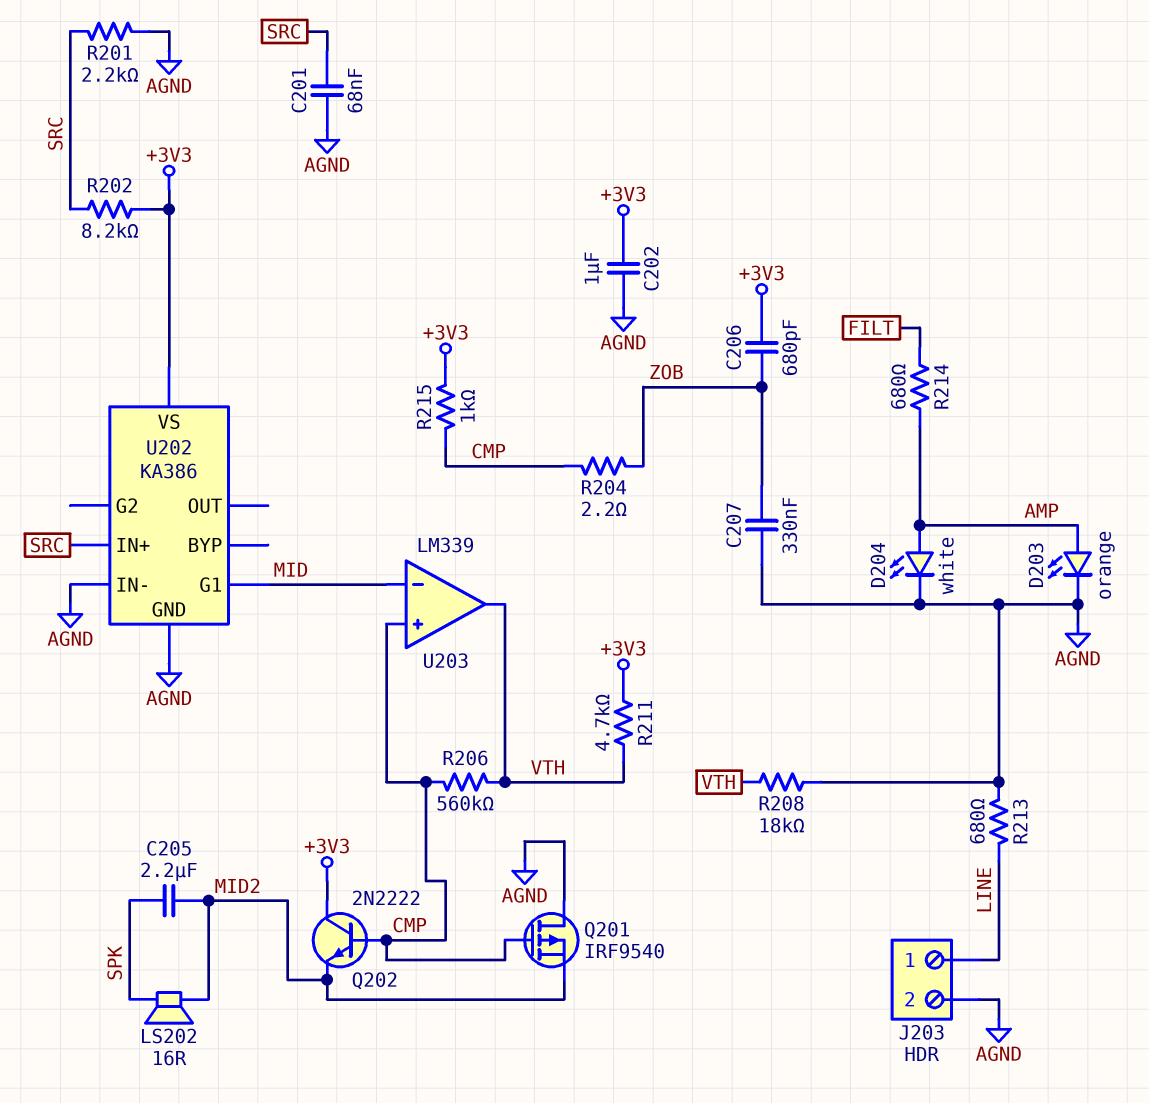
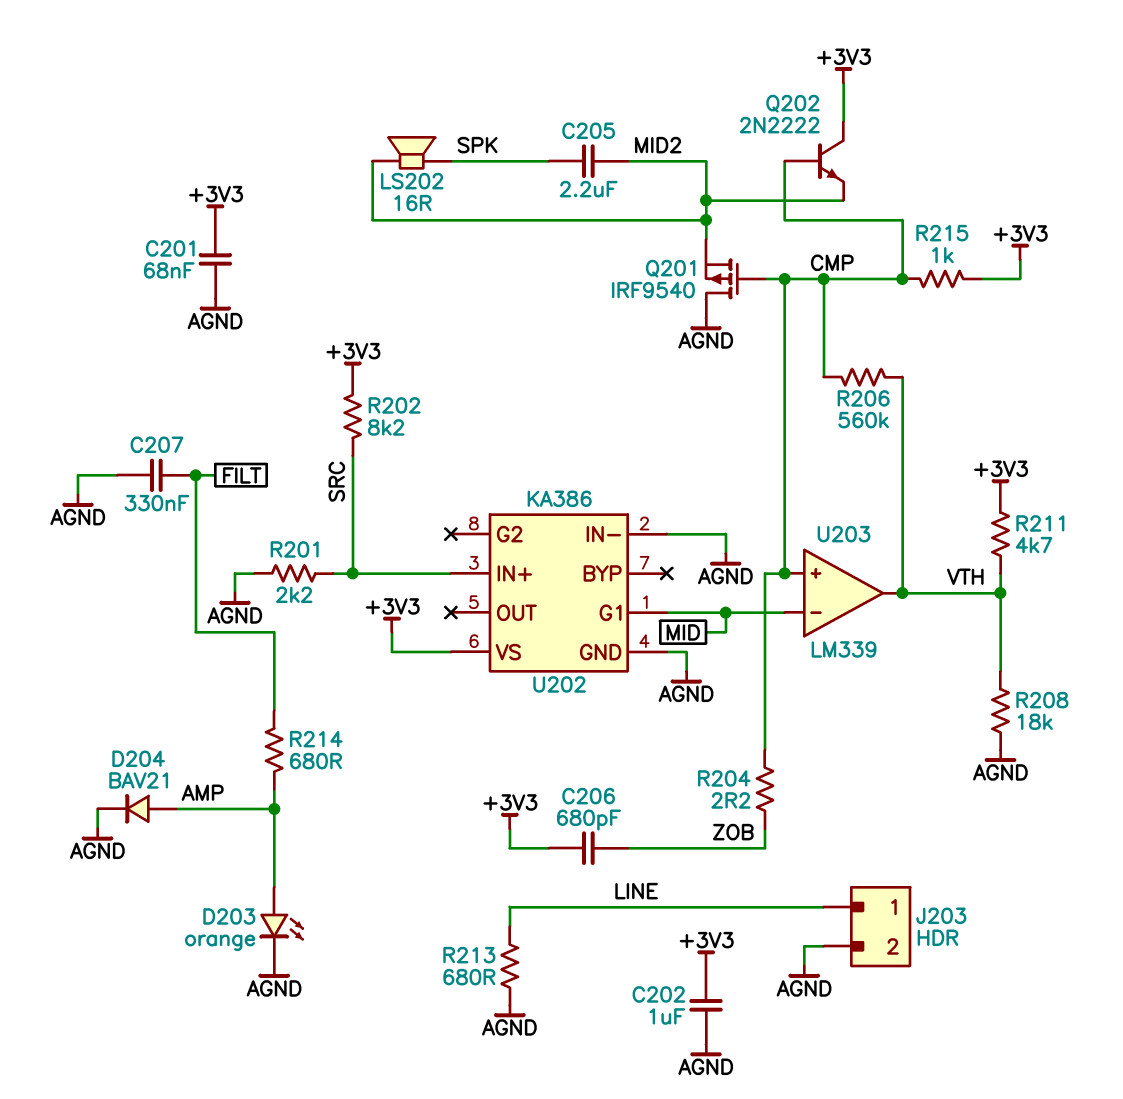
C201: 68nF (AGND, SRC) -> 68nF (+3V3, AGND)
C207: 330nF (AGND, ZOB) -> 330nF (AGND, FILT)
D204: LED white (A AMP, K AGND) -> diode BAV21 (A AMP, K AGND)

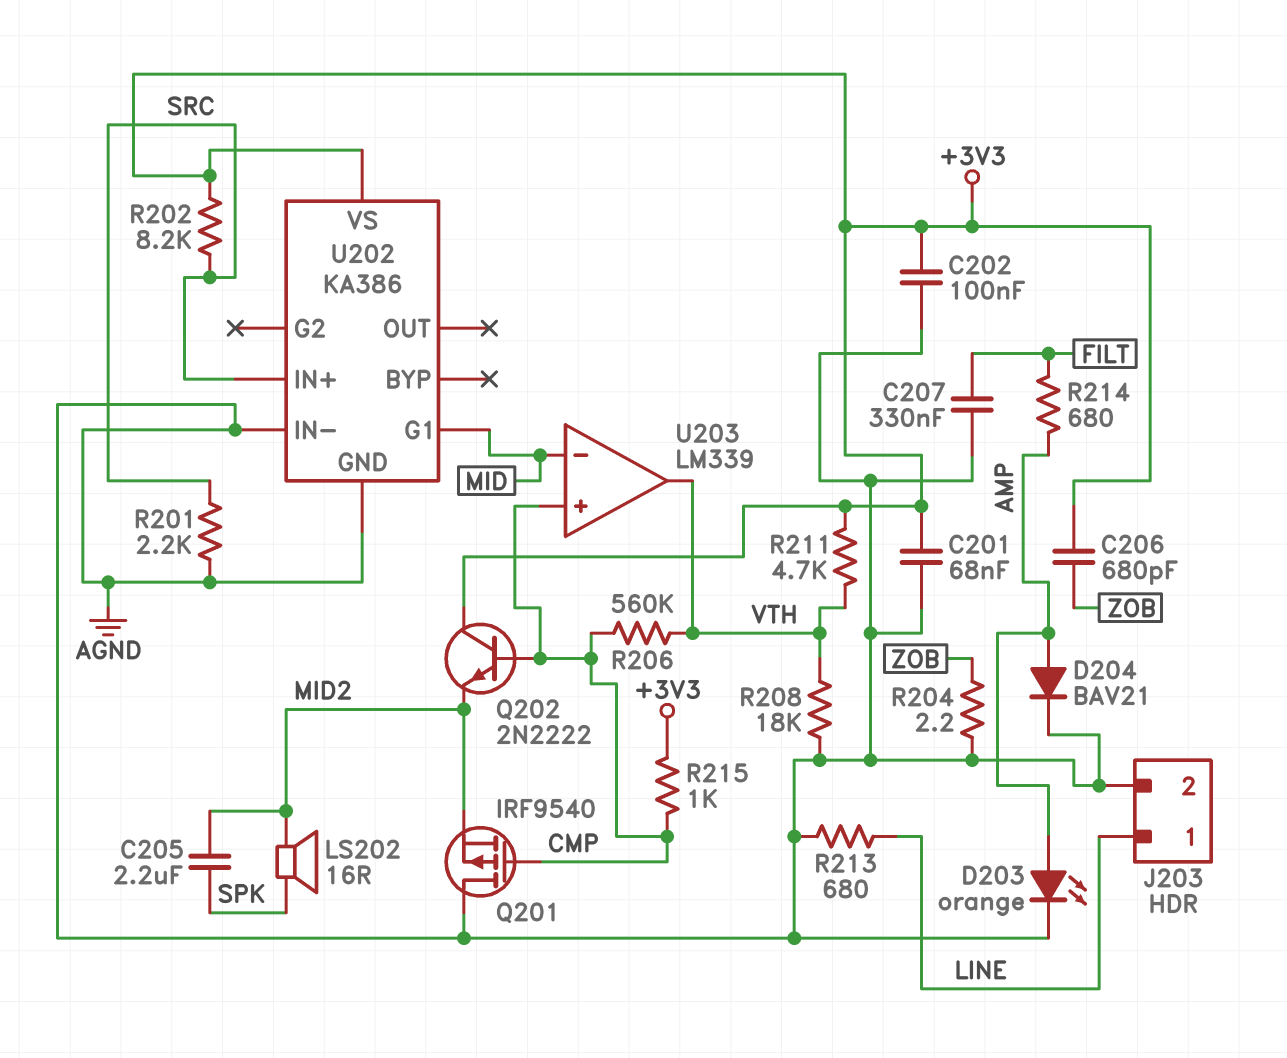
C202: 1uF (+3V3, AGND) -> 100nF (+3V3, AGND)
R204: 2.2 (CMP, ZOB) -> 2.2 (AGND, ZOB)

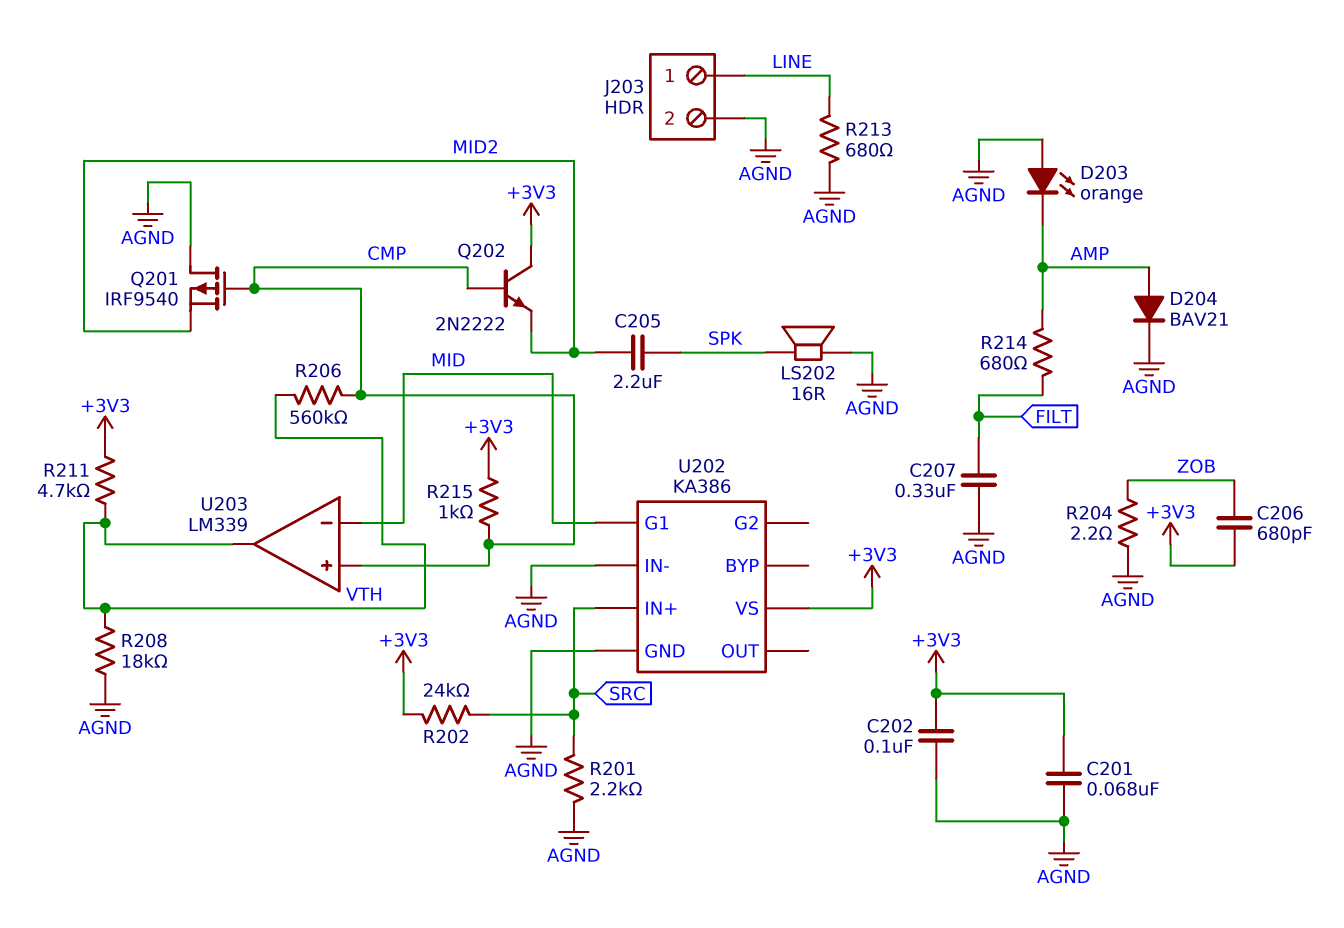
D203: LED orange (A AMP, K AGND) -> LED orange (A AGND, K AMP)
LS202: speaker 16R (MID2, SPK) -> speaker 16R (AGND, SPK)
R202: 8.2k (+3V3, SRC) -> 24k (+3V3, SRC)

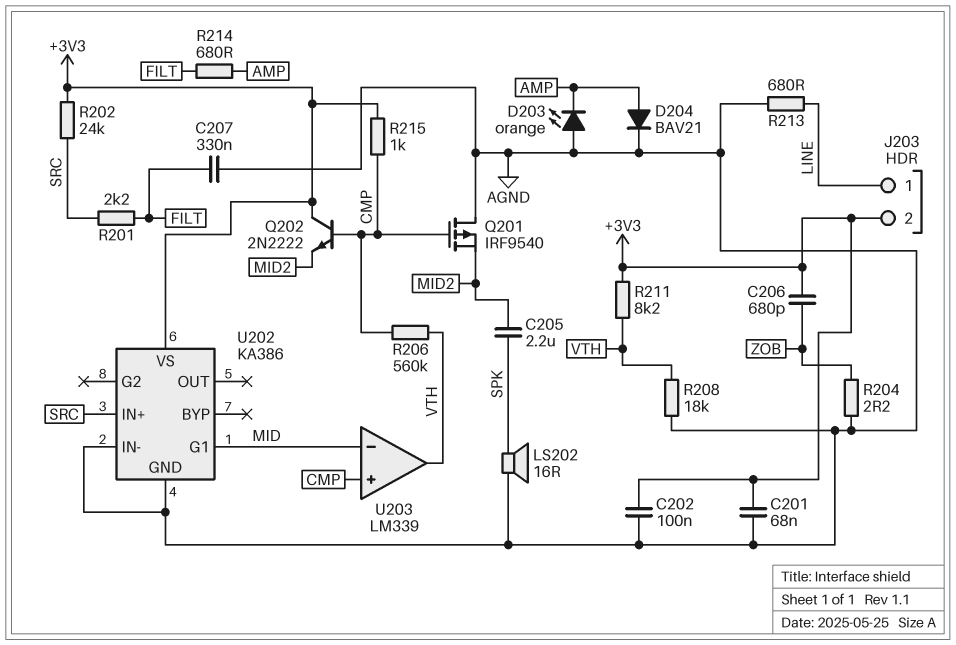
J203 pin 2: AGND -> +3V3
R201: 2.2k (AGND, SRC) -> 2.2k (FILT, SRC)
R211: 4.7k (+3V3, VTH) -> 8.2k (+3V3, VTH)

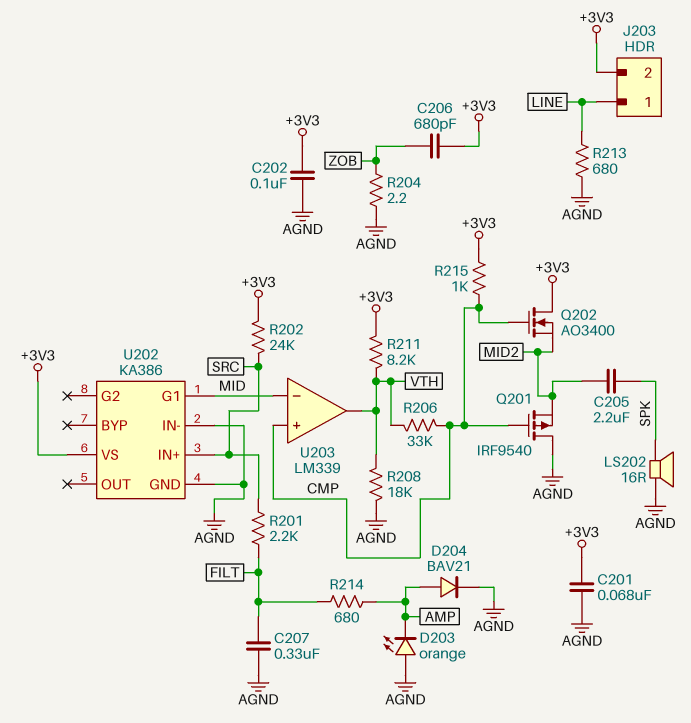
Q202: NPN 2N2222 (B CMP, C +3V3, E MID2) -> NMOS AO3400 (G CMP, D +3V3, S MID2)
R206: 560k (CMP, VTH) -> 33k (CMP, VTH)

